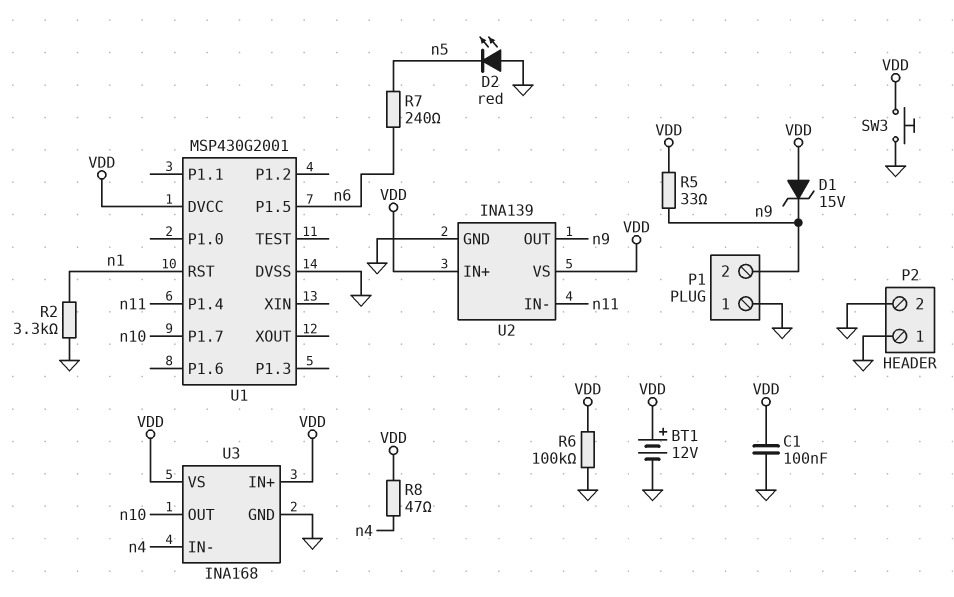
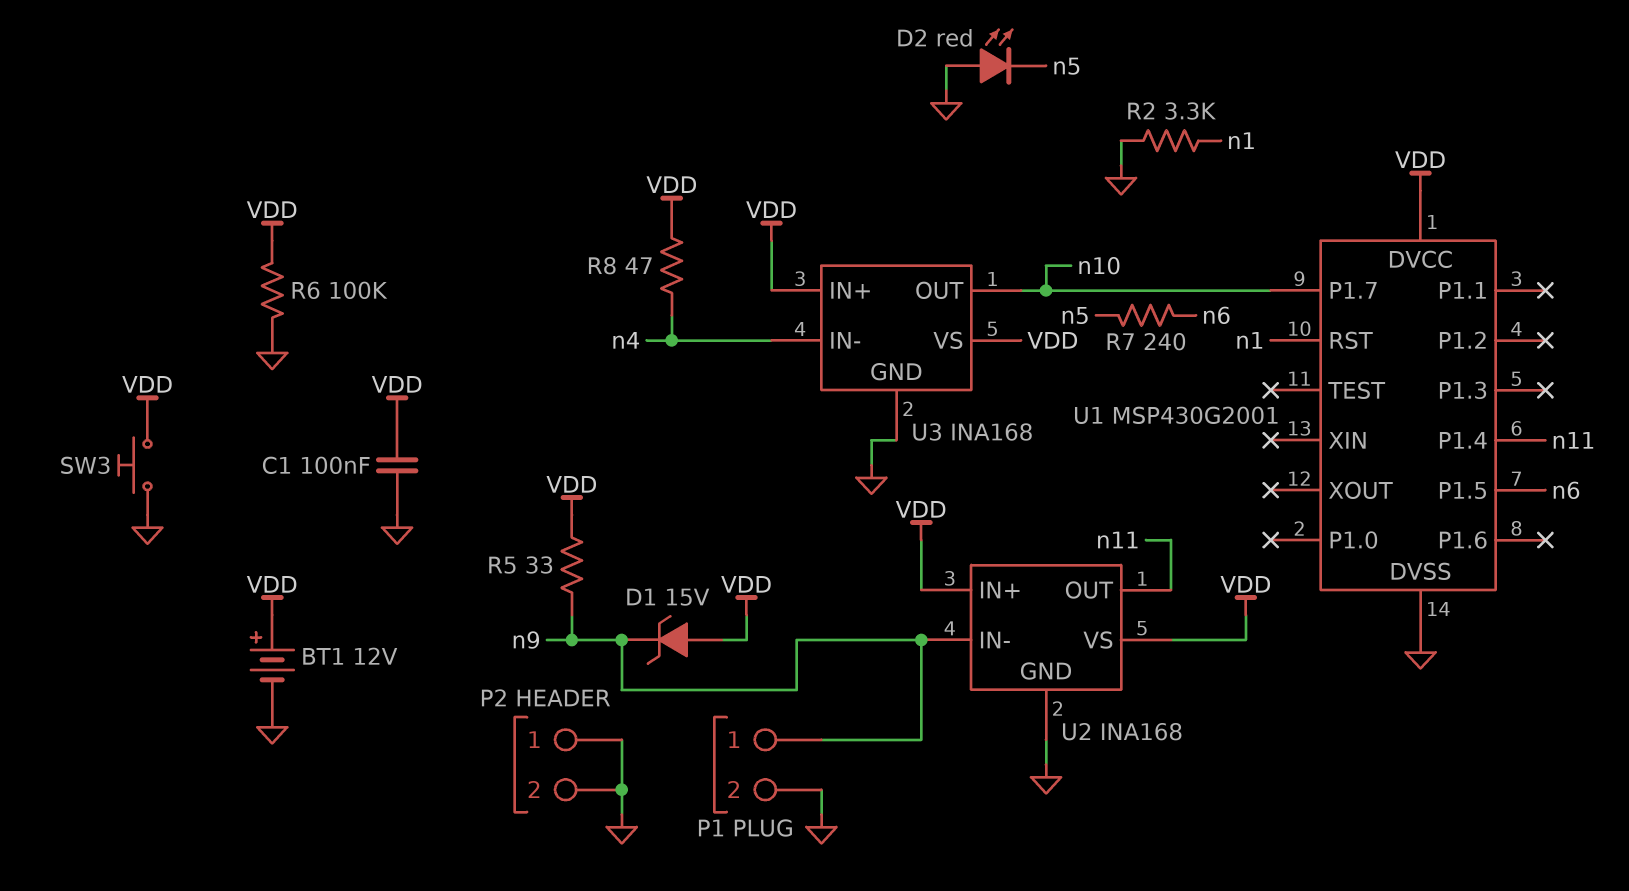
P1 pin 1: GND -> n9
P1 pin 2: n9 -> GND
U2: INA139 -> INA168
U2 pin IN-: n11 -> n9
U2 pin OUT: n9 -> n11

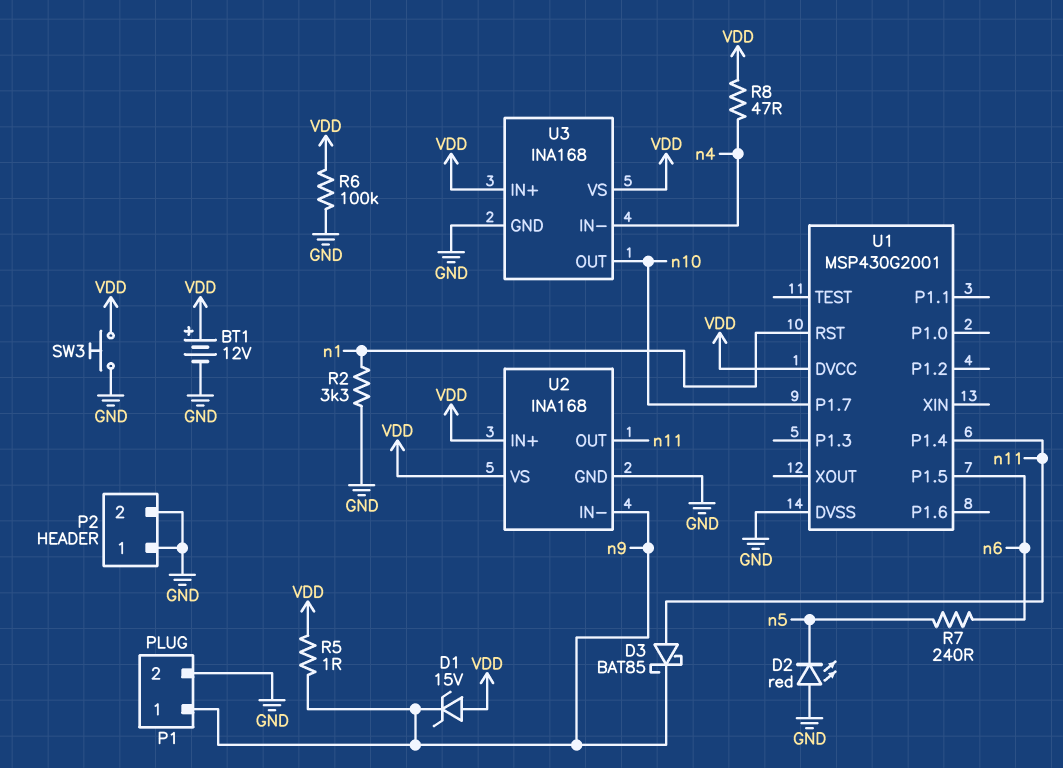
C1: 100nF (GND, VDD) -> none
D3: none -> schottky BAT85 (A n11, K n9)
R5: 33 (VDD, n9) -> 1 (VDD, n9)

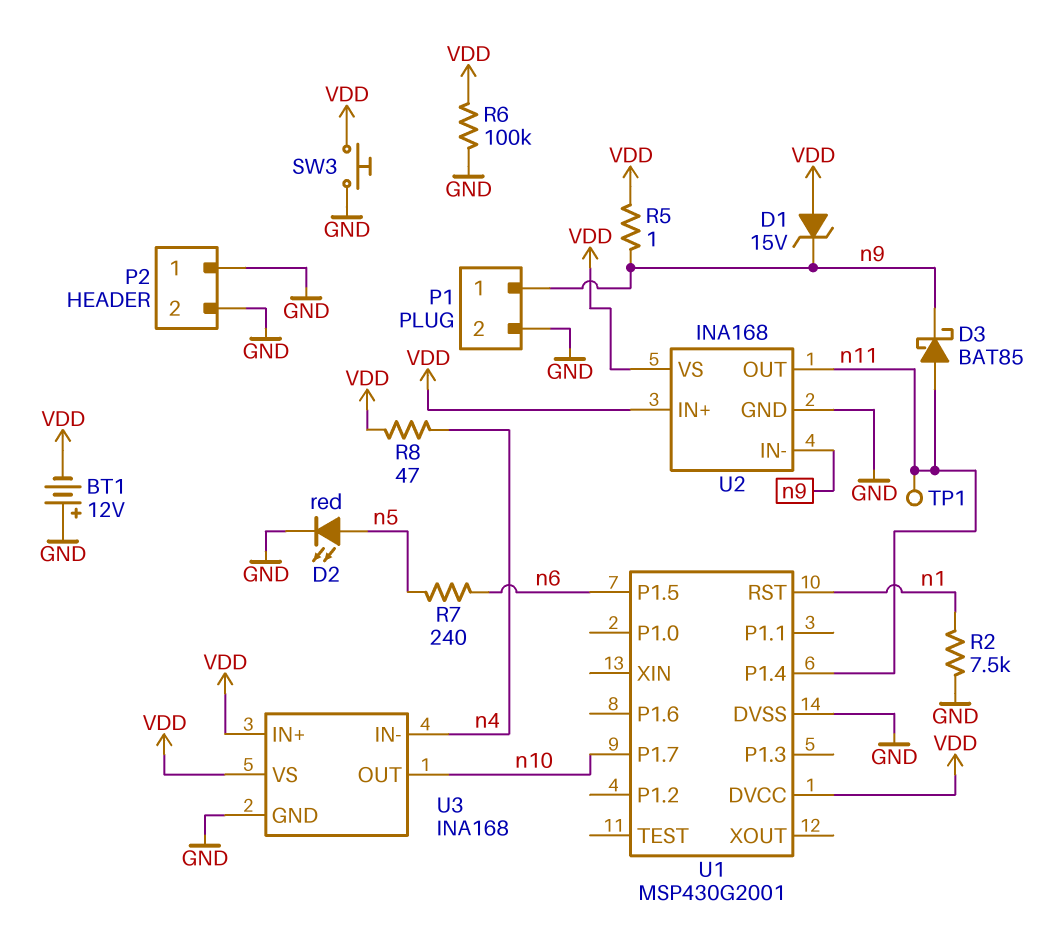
BT1: 12V (plus VDD, minus GND) -> 12V (plus GND, minus VDD)
D2: LED red (A GND, K n5) -> LED red (A n5, K GND)
R2: 3.3k (GND, n1) -> 7.5k (GND, n1)
TP1: none -> test point (n11)

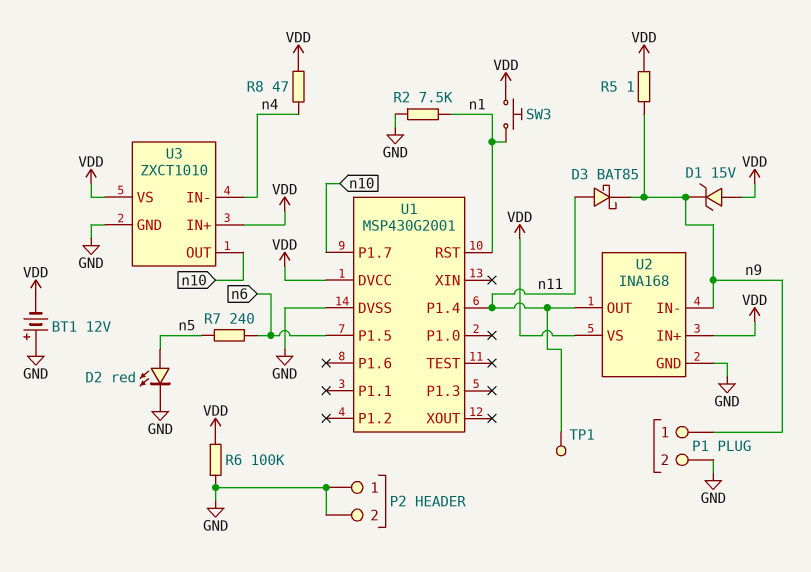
SW3: button (GND, VDD) -> button (VDD, n1)
U3: INA168 -> ZXCT1010

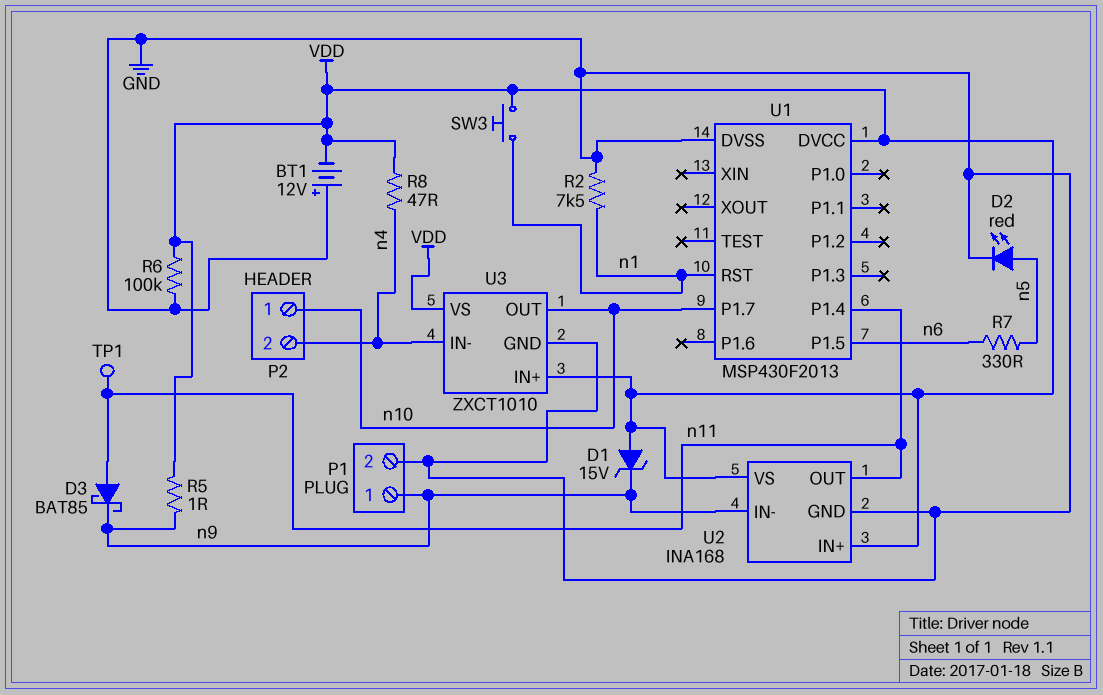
P2 pin 1: GND -> n10
P2 pin 2: GND -> n4
R7: 240 (n5, n6) -> 330 (n5, n6)
U1: MSP430G2001 -> MSP430F2013

